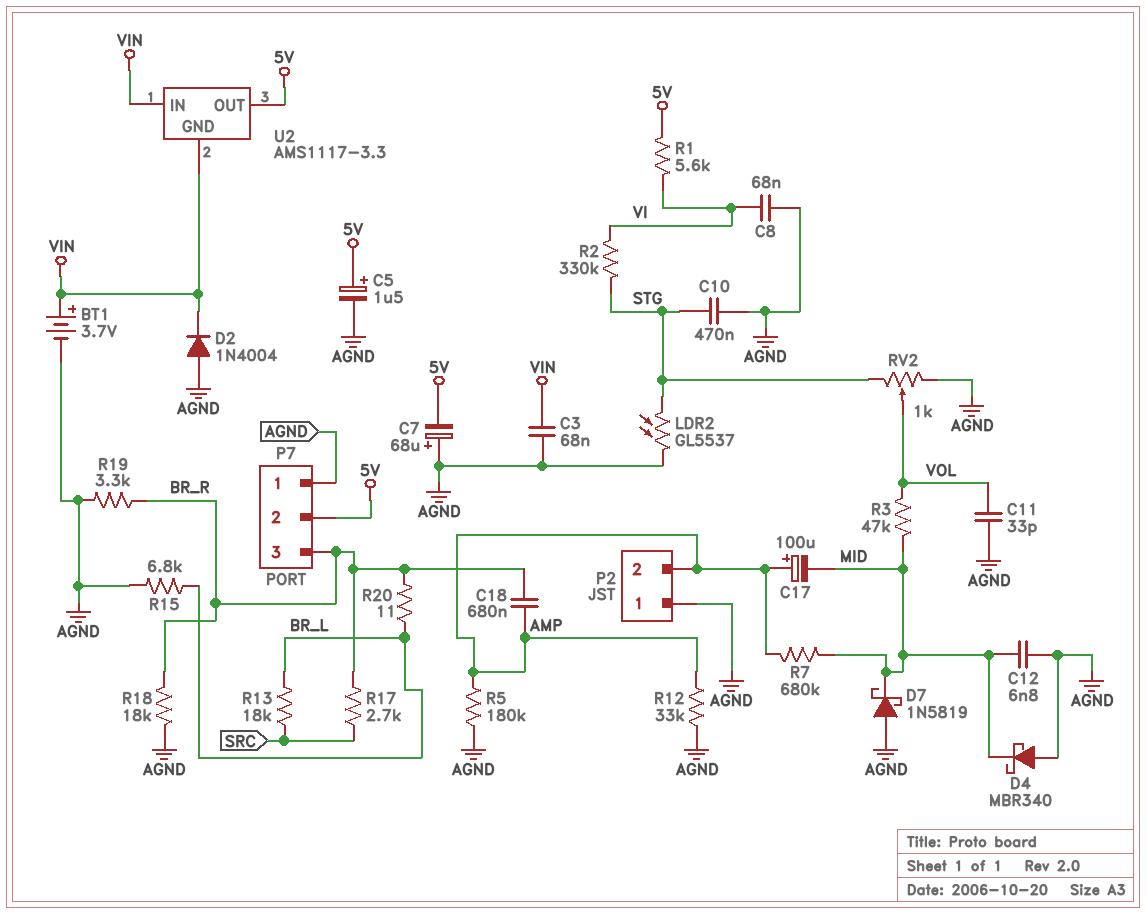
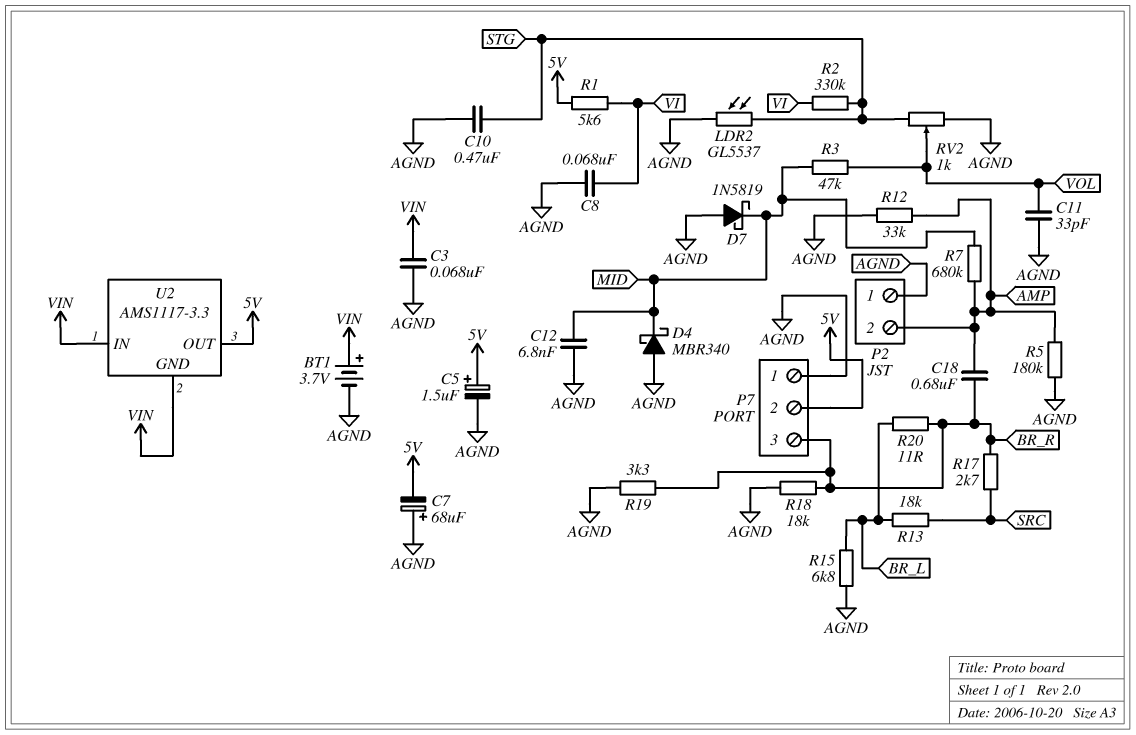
C17: 100uF (plus AMP, minus MID) -> none
D2: diode 1N4004 (A AGND, K VIN) -> none

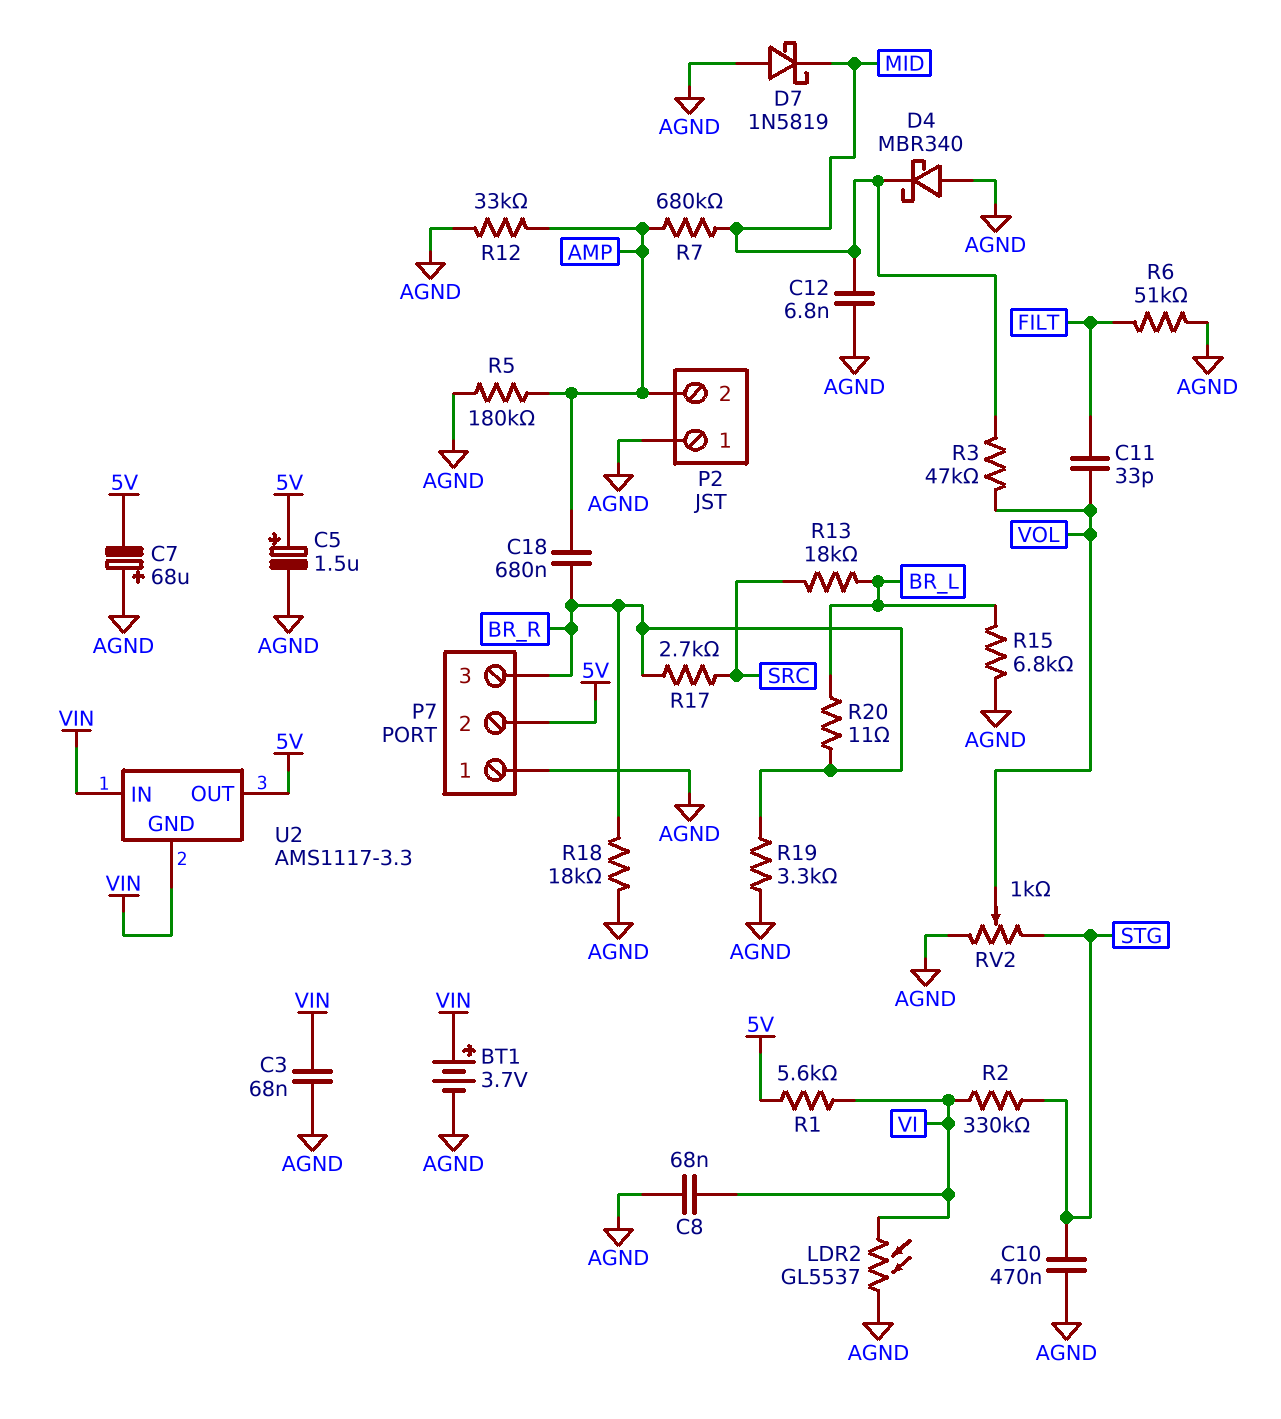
C11: 33pF (AGND, VOL) -> 33pF (FILT, VOL)
LDR2: GL5537 (AGND, STG) -> GL5537 (AGND, VI)
R6: none -> 51k (AGND, FILT)

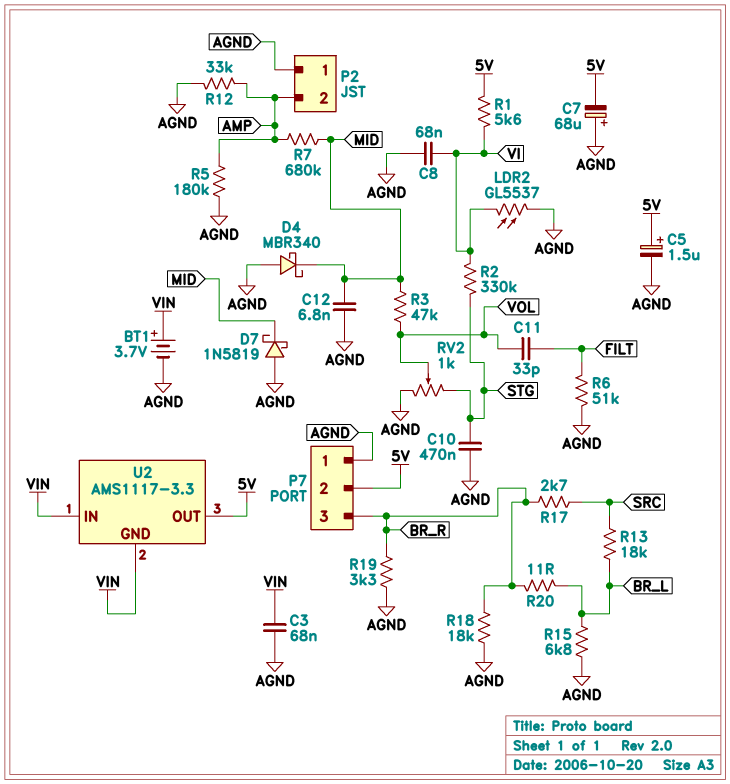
C18: 680nF (AMP, BR_R) -> none

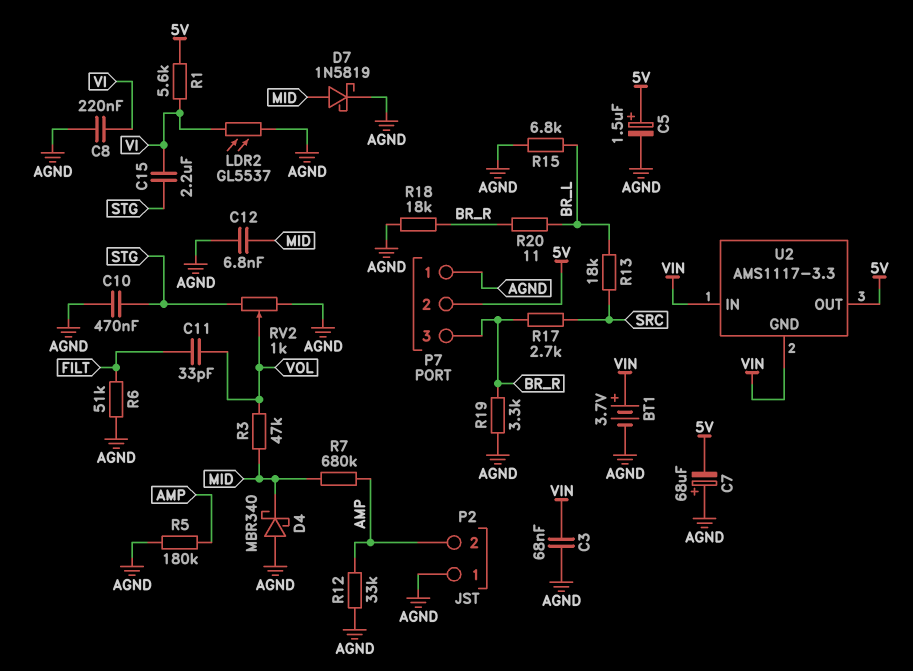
C8: 68nF (AGND, VI) -> 220nF (AGND, VI)
C15: none -> 2.2uF (STG, VI)
D7: schottky 1N5819 (A AGND, K MID) -> schottky 1N5819 (A MID, K AGND)
R2: 330k (STG, VI) -> none

